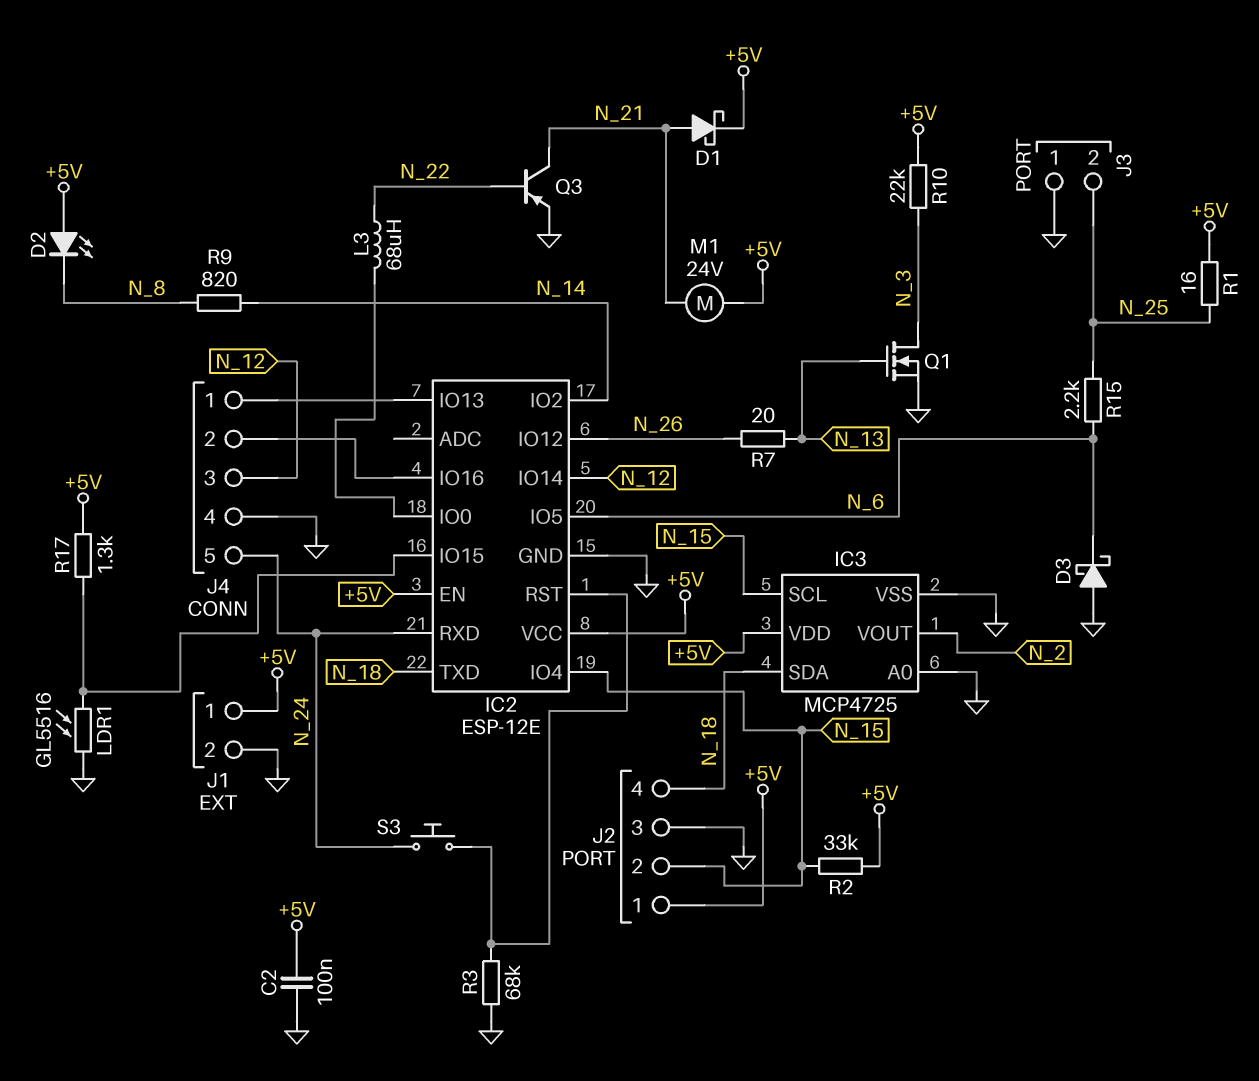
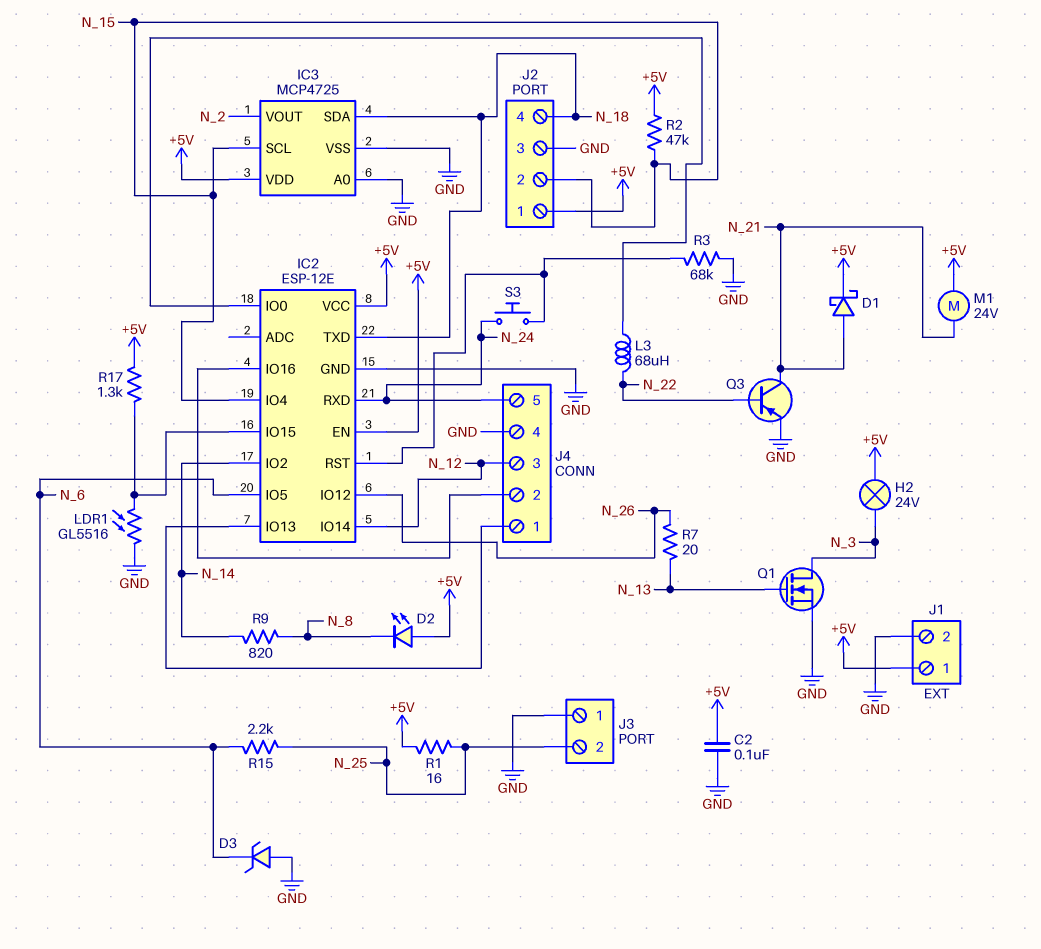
D3: schottky (A GND, K N_6) -> zener (A GND, K N_6)
H2: none -> lamp 24V (+5V, N_3)
R2: 33k (+5V, N_15) -> 47k (+5V, N_15)
R10: 22k (+5V, N_3) -> none

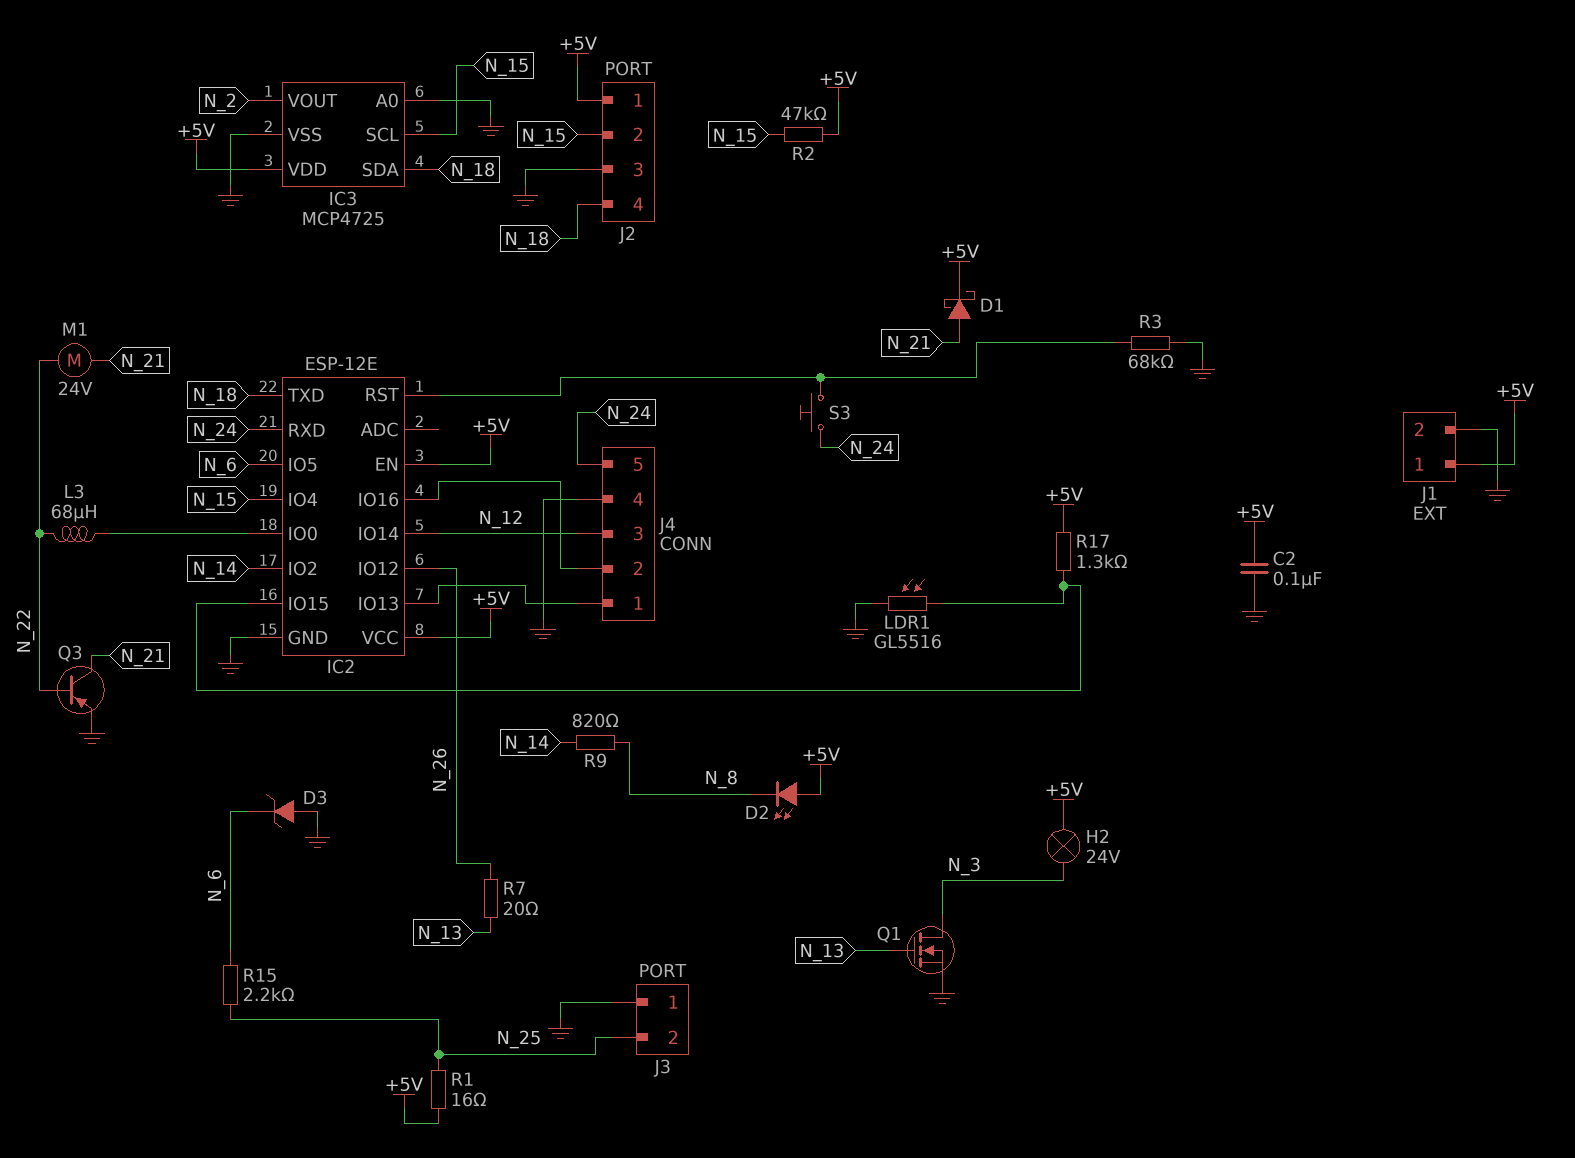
M1: motor 24V (+5V, N_21) -> motor 24V (N_21, N_22)

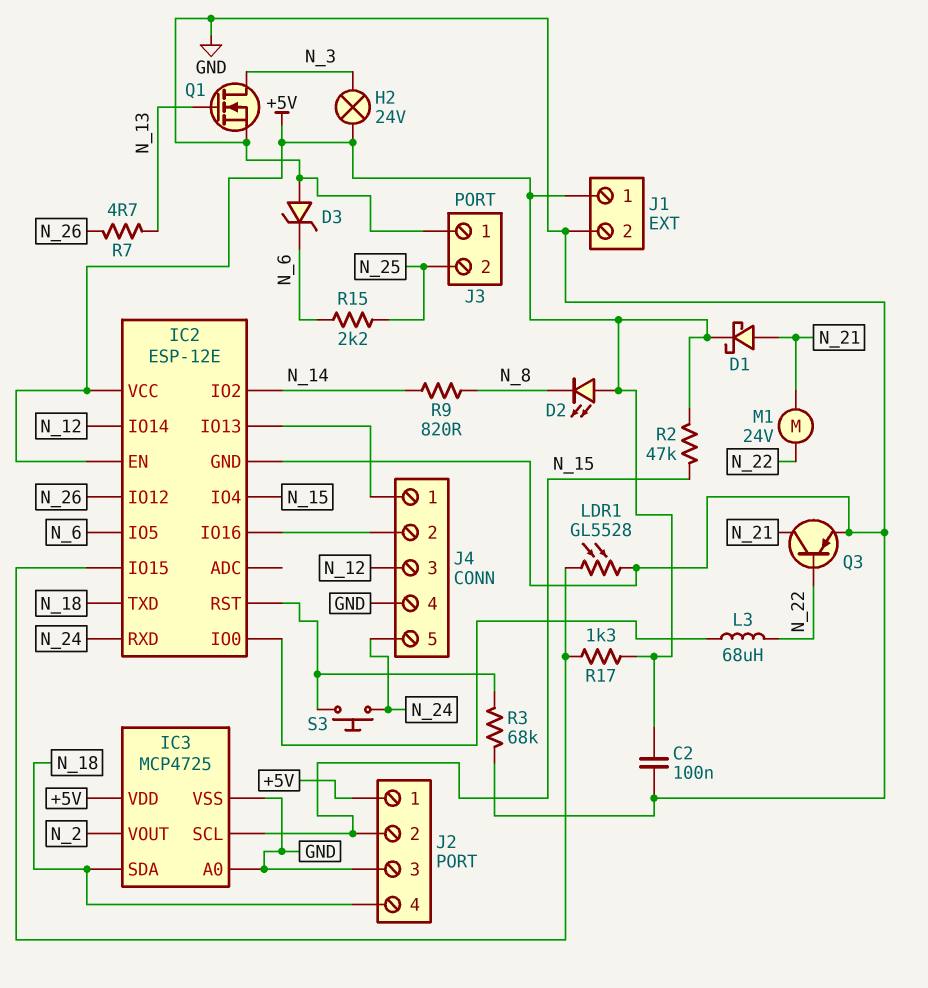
LDR1: GL5516 (GND, IC2/IO15) -> GL5528 (GND, IC2/IO15)
R1: 16 (+5V, N_25) -> none
R7: 20 (N_13, N_26) -> 4.7 (N_13, N_26)

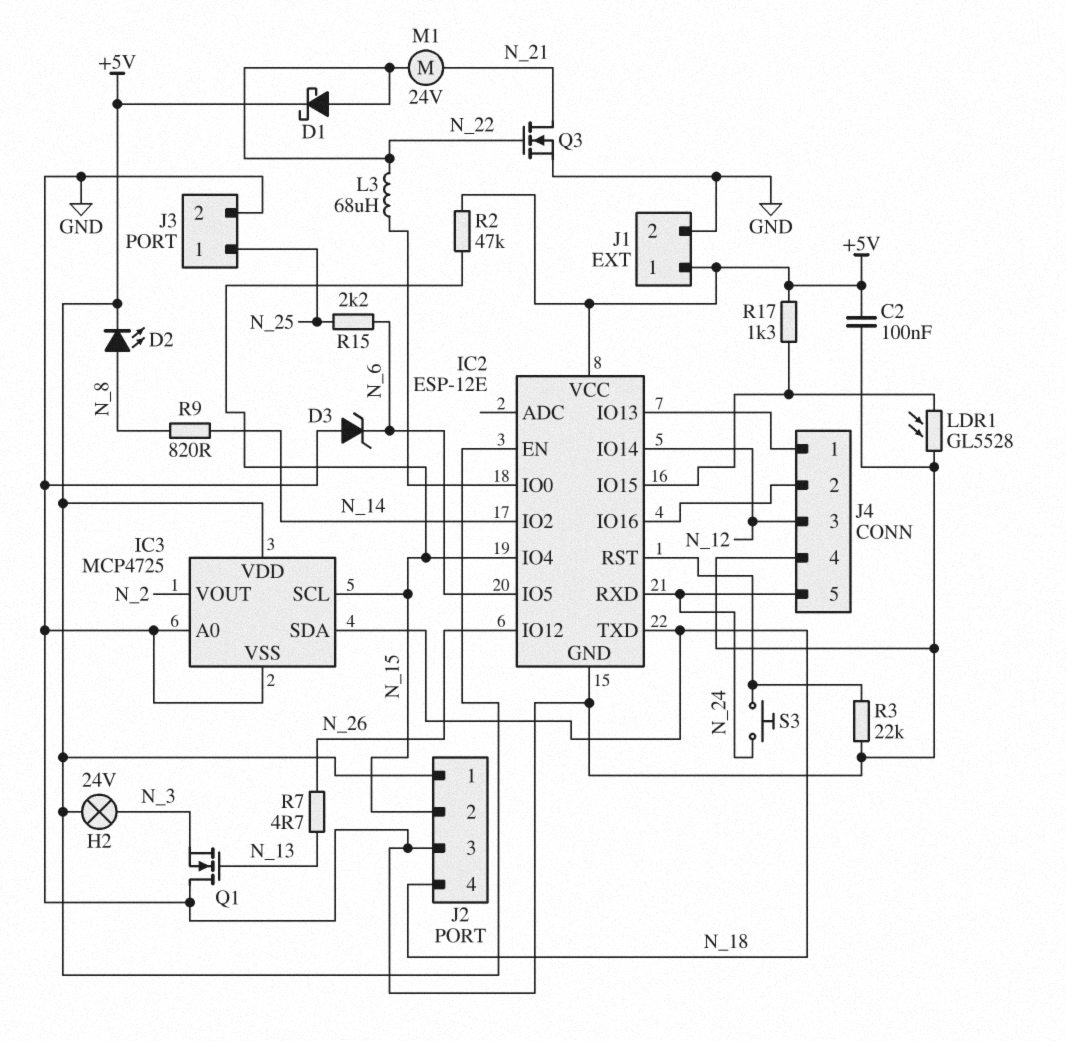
D1: schottky (A N_21, K +5V) -> schottky (A N_22, K +5V)
D2: LED (A +5V, K N_8) -> LED (A N_8, K +5V)
J3 pin 1: GND -> N_25
J3 pin 2: N_25 -> GND
Q1: NMOS (G N_13, D N_3, S GND) -> NMOS (G N_13, D GND, S N_3)
Q3: PNP (B N_22, C N_21, E GND) -> NMOS (G N_22, D N_21, S GND)
R3: 68k (GND, IC2/RST) -> 22k (GND, IC2/RST)

